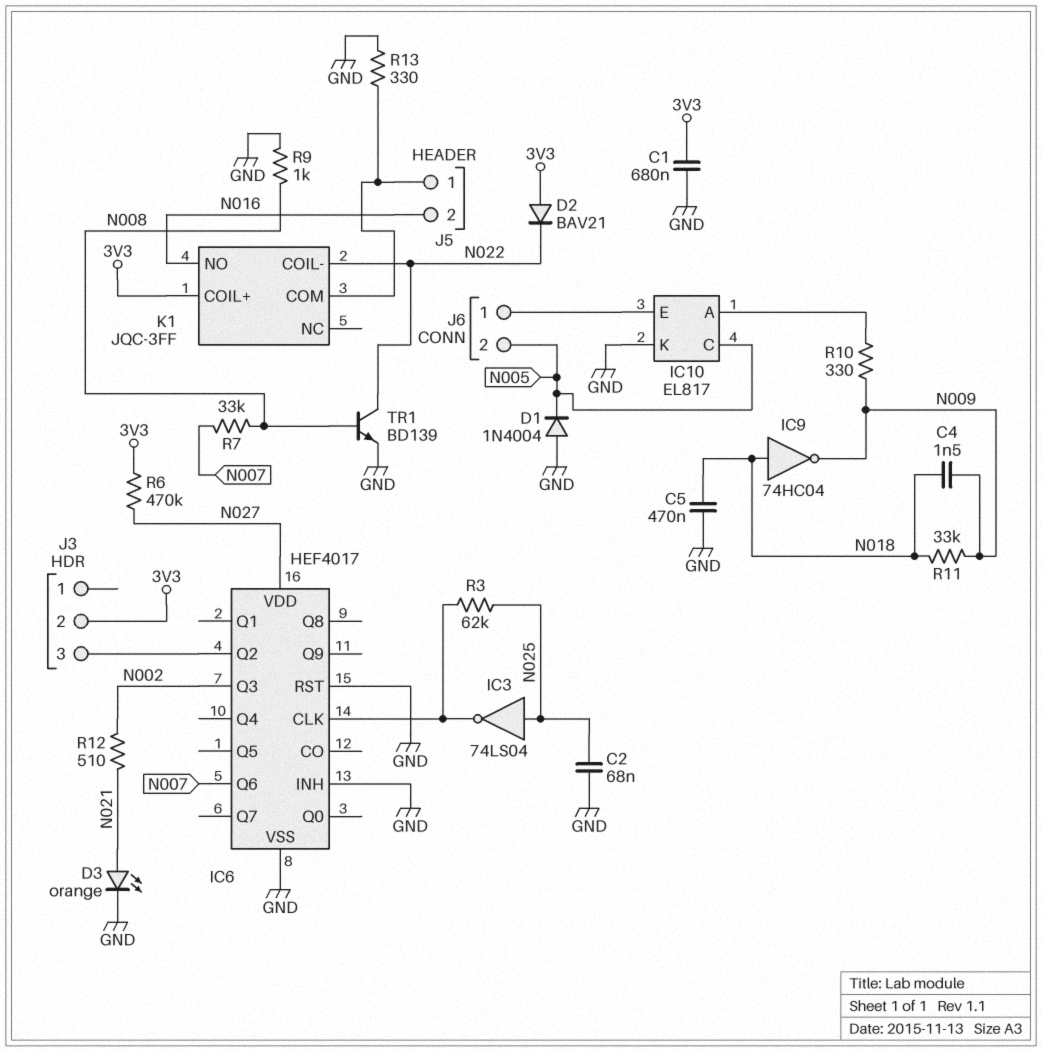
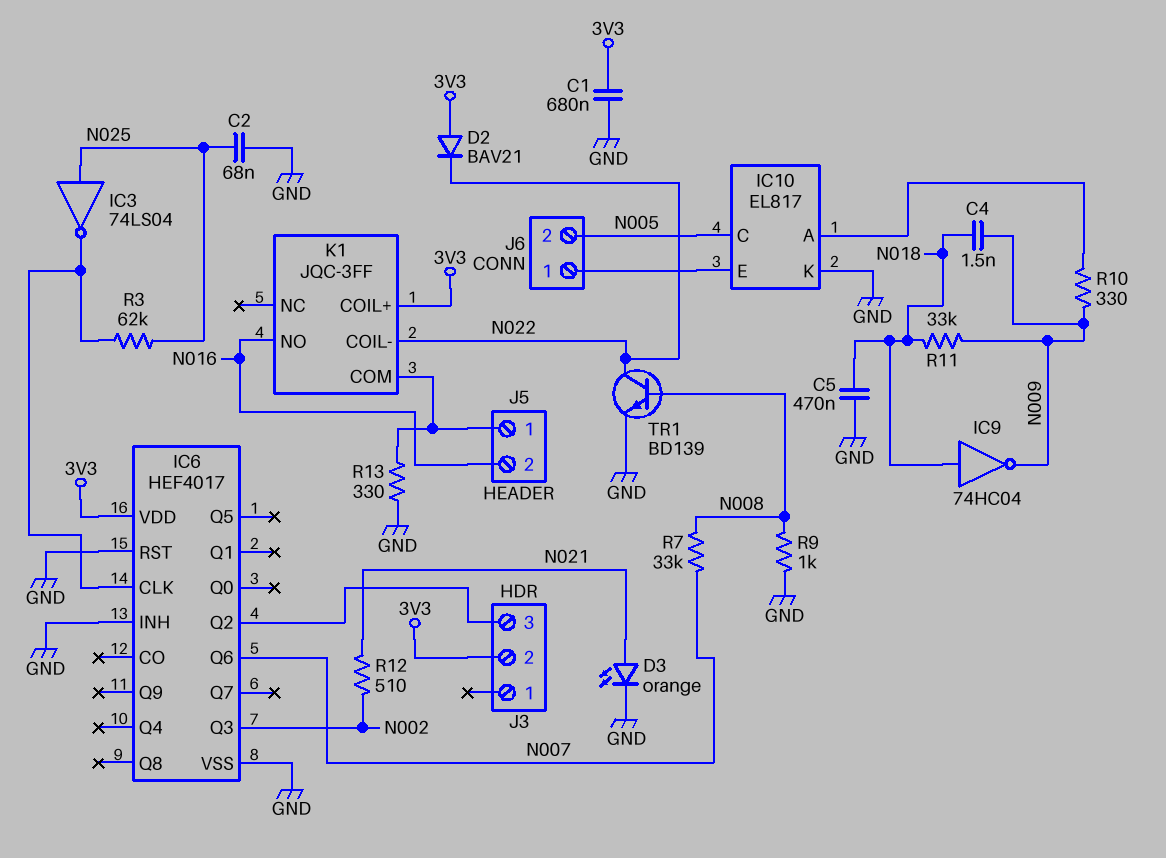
D1: diode 1N4004 (A GND, K N005) -> none
IC6 pin VDD: N027 -> 3V3
R6: 470k (3V3, N027) -> none

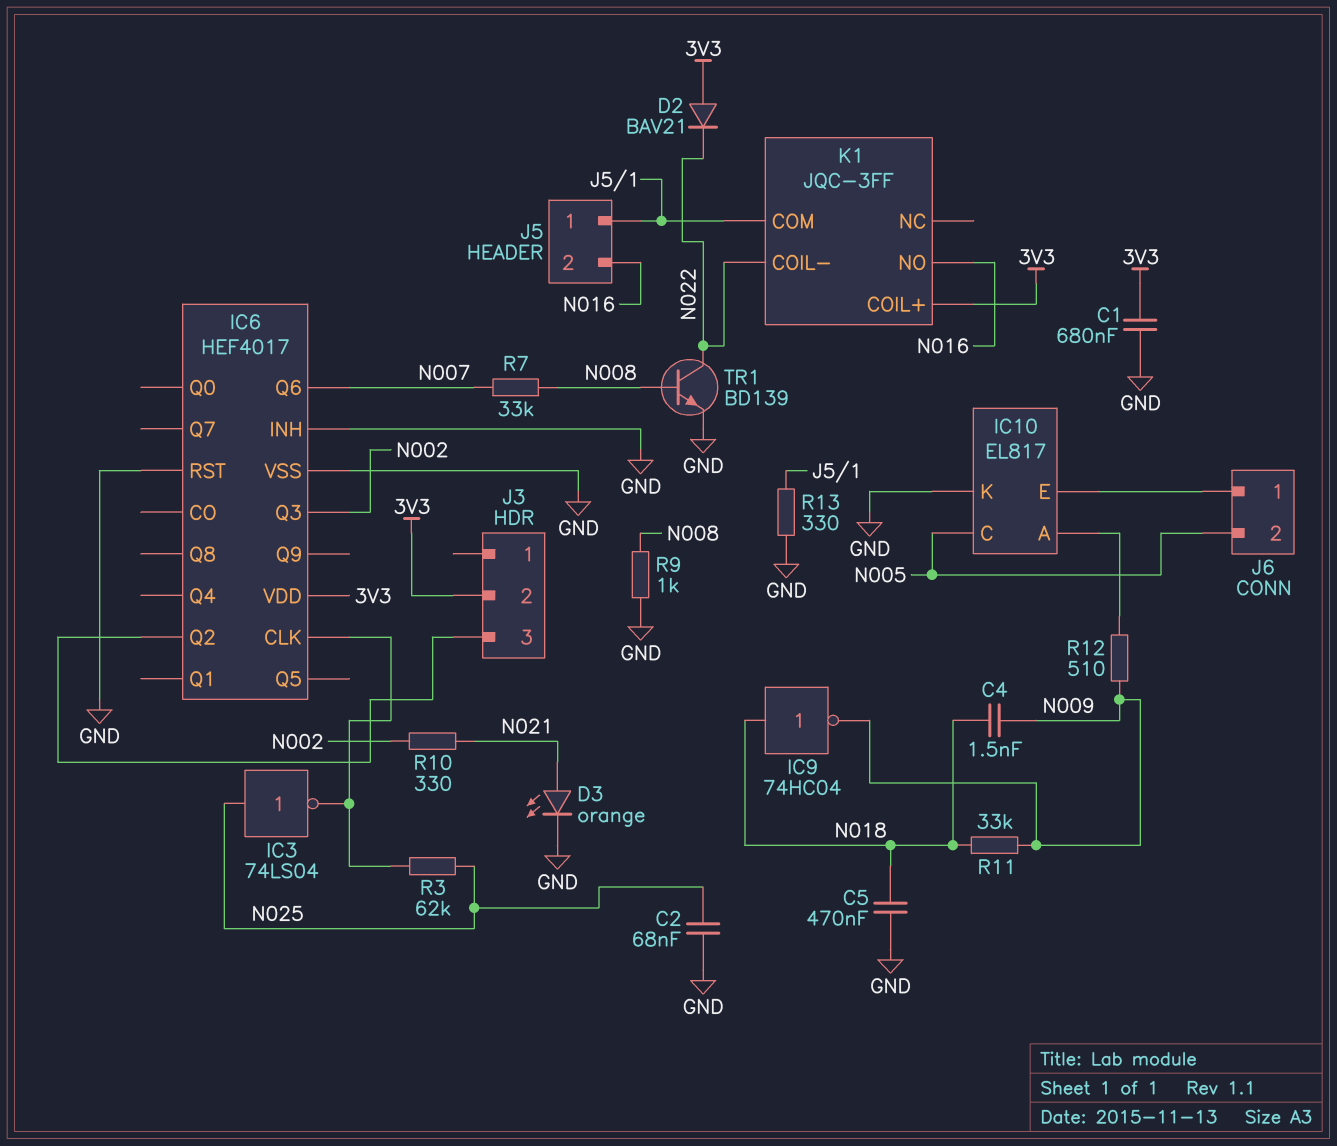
R10: 330 (IC10/A, N009) -> 330 (N002, N021)
R12: 510 (N002, N021) -> 510 (IC10/A, N009)

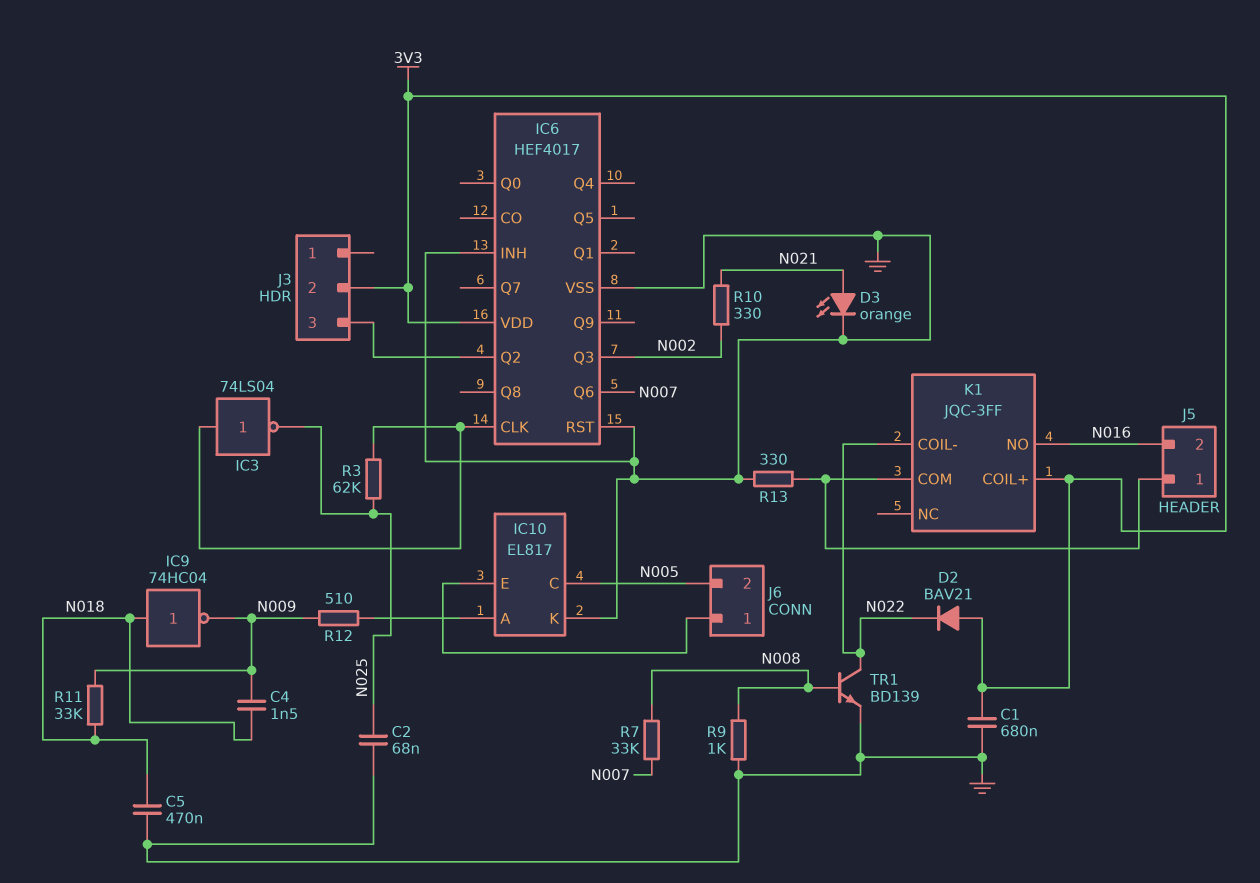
IC3: NOT 74LS04 (in N025, out IC6/CLK) -> NOT 74LS04 (in IC6/CLK, out N025)

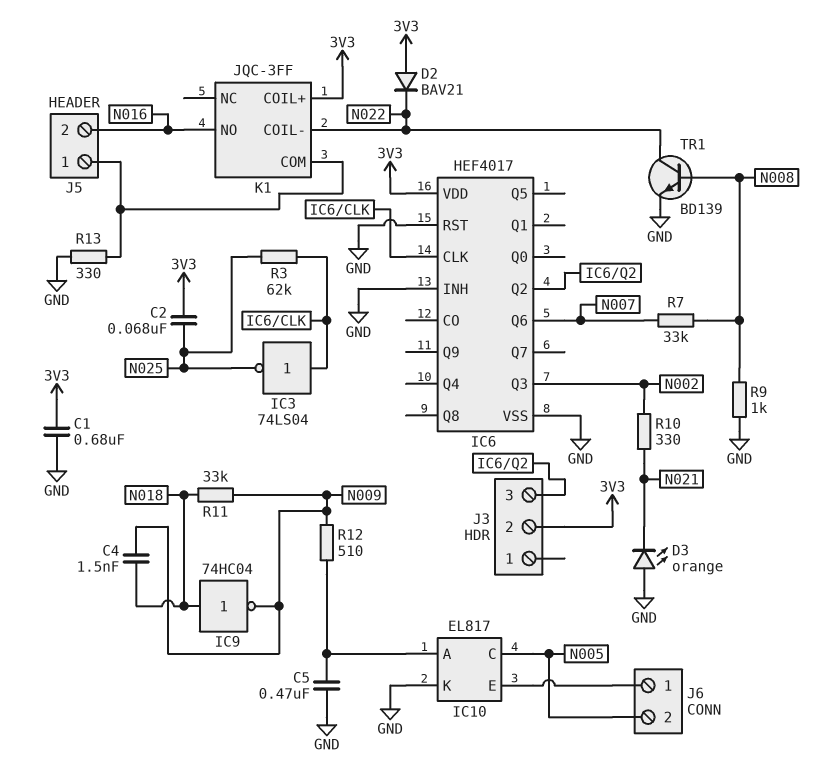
C2: 68nF (GND, N025) -> 68nF (3V3, N025)
C5: 470nF (GND, N018) -> 470nF (GND, IC10/A)
D3: LED orange (A N021, K GND) -> LED orange (A GND, K N021)

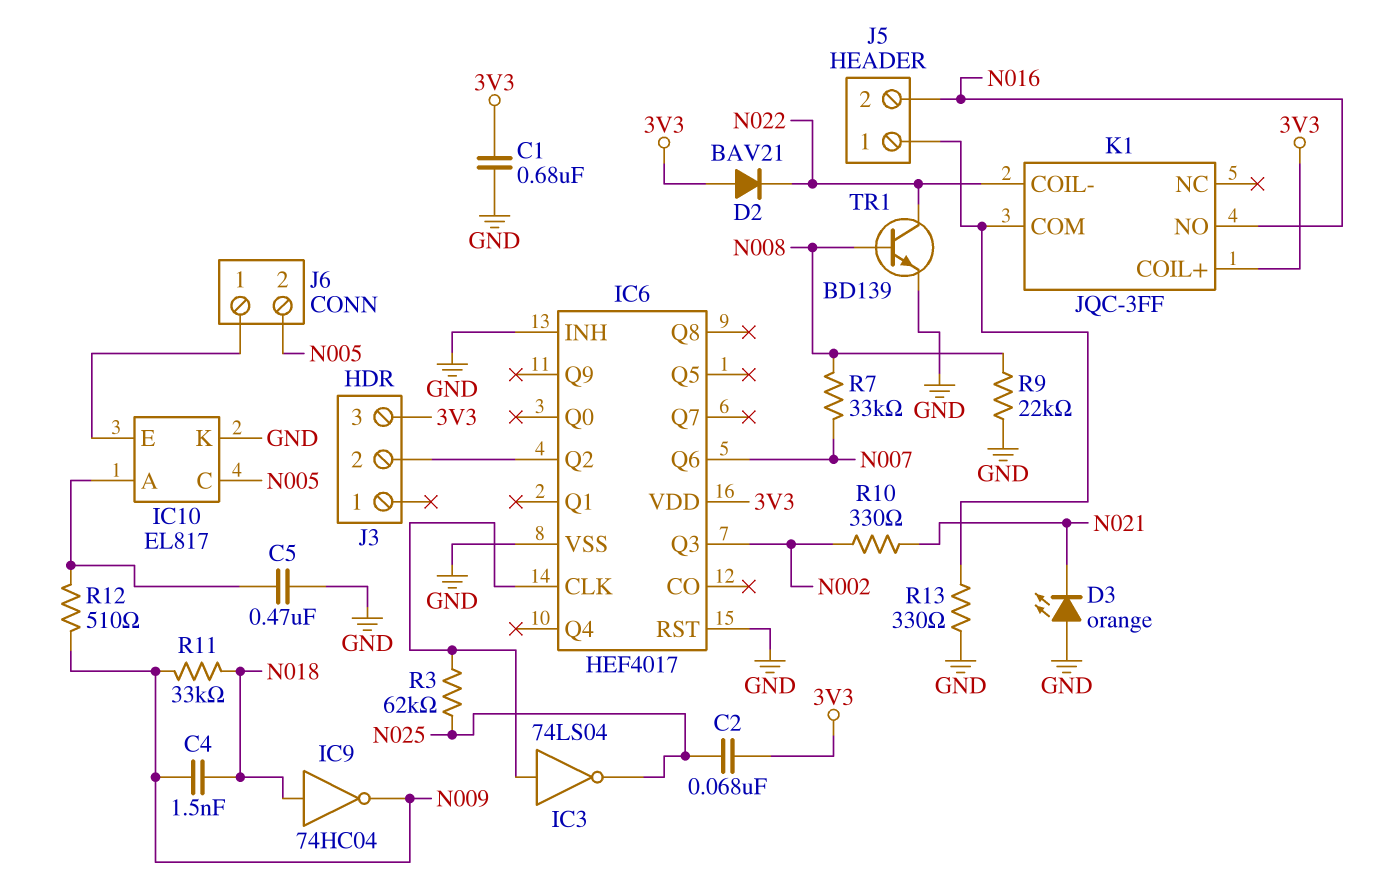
J3 pin 2: 3V3 -> IC6/Q2
J3 pin 3: IC6/Q2 -> 3V3
R9: 1k (GND, N008) -> 22k (GND, N008)

